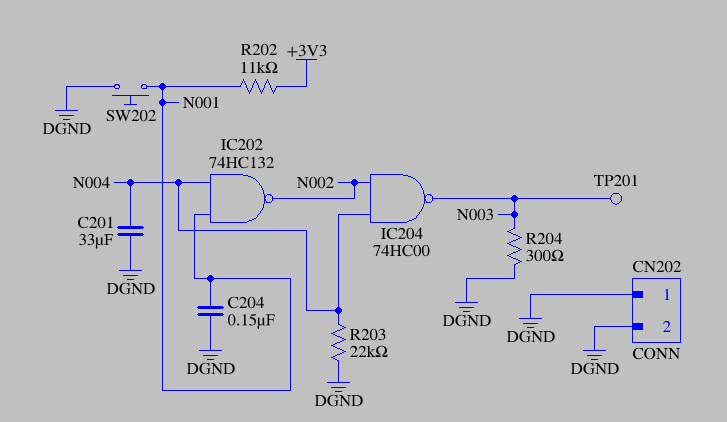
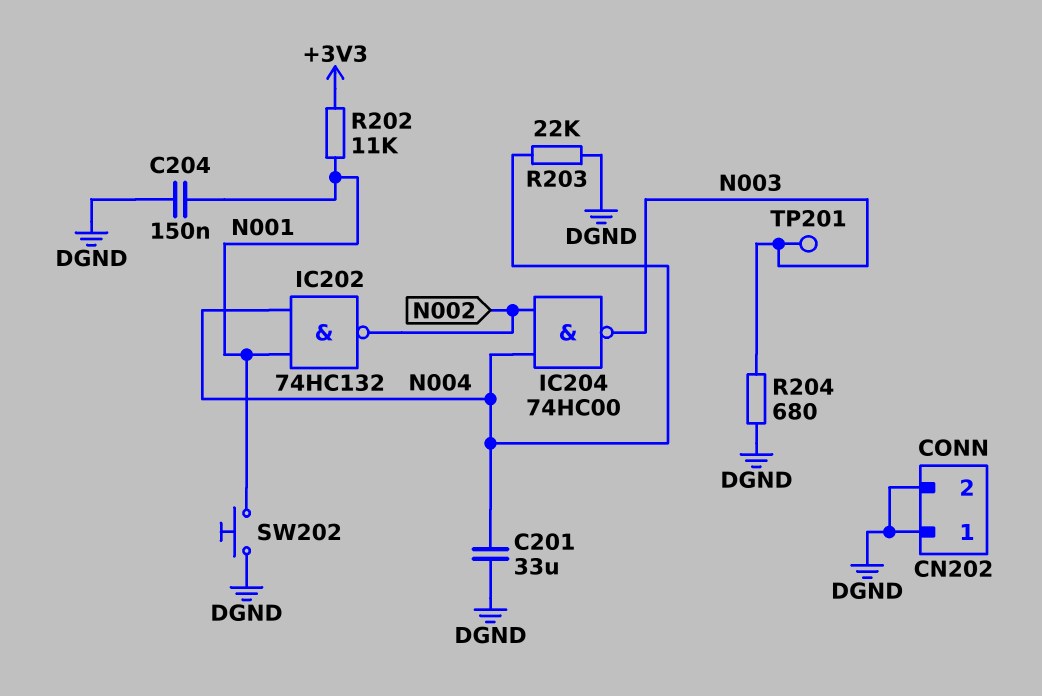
R204: 300 (DGND, N003) -> 680 (DGND, N003)

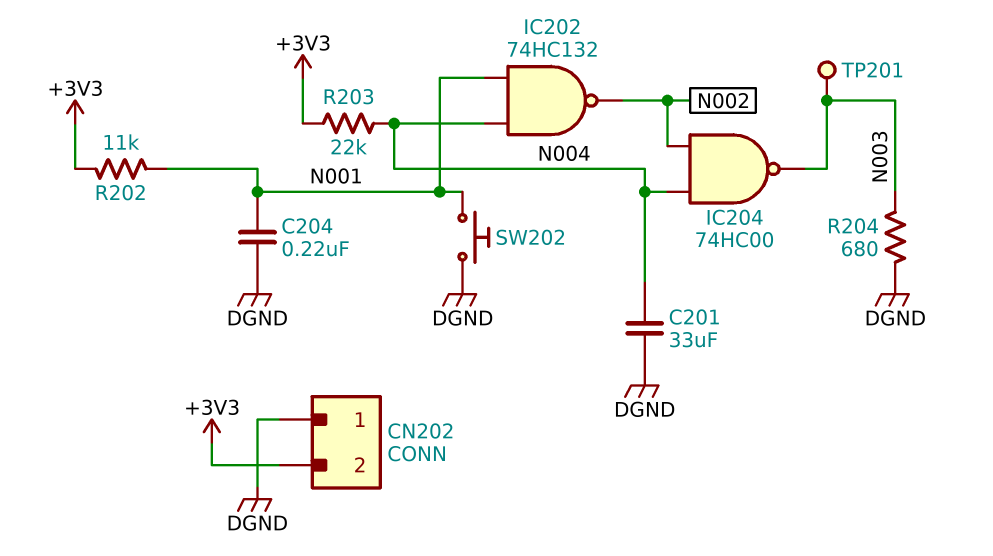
C204: 150nF (DGND, N001) -> 220nF (DGND, N001)
CN202 pin 2: DGND -> +3V3
R203: 22k (DGND, N004) -> 22k (+3V3, N004)

